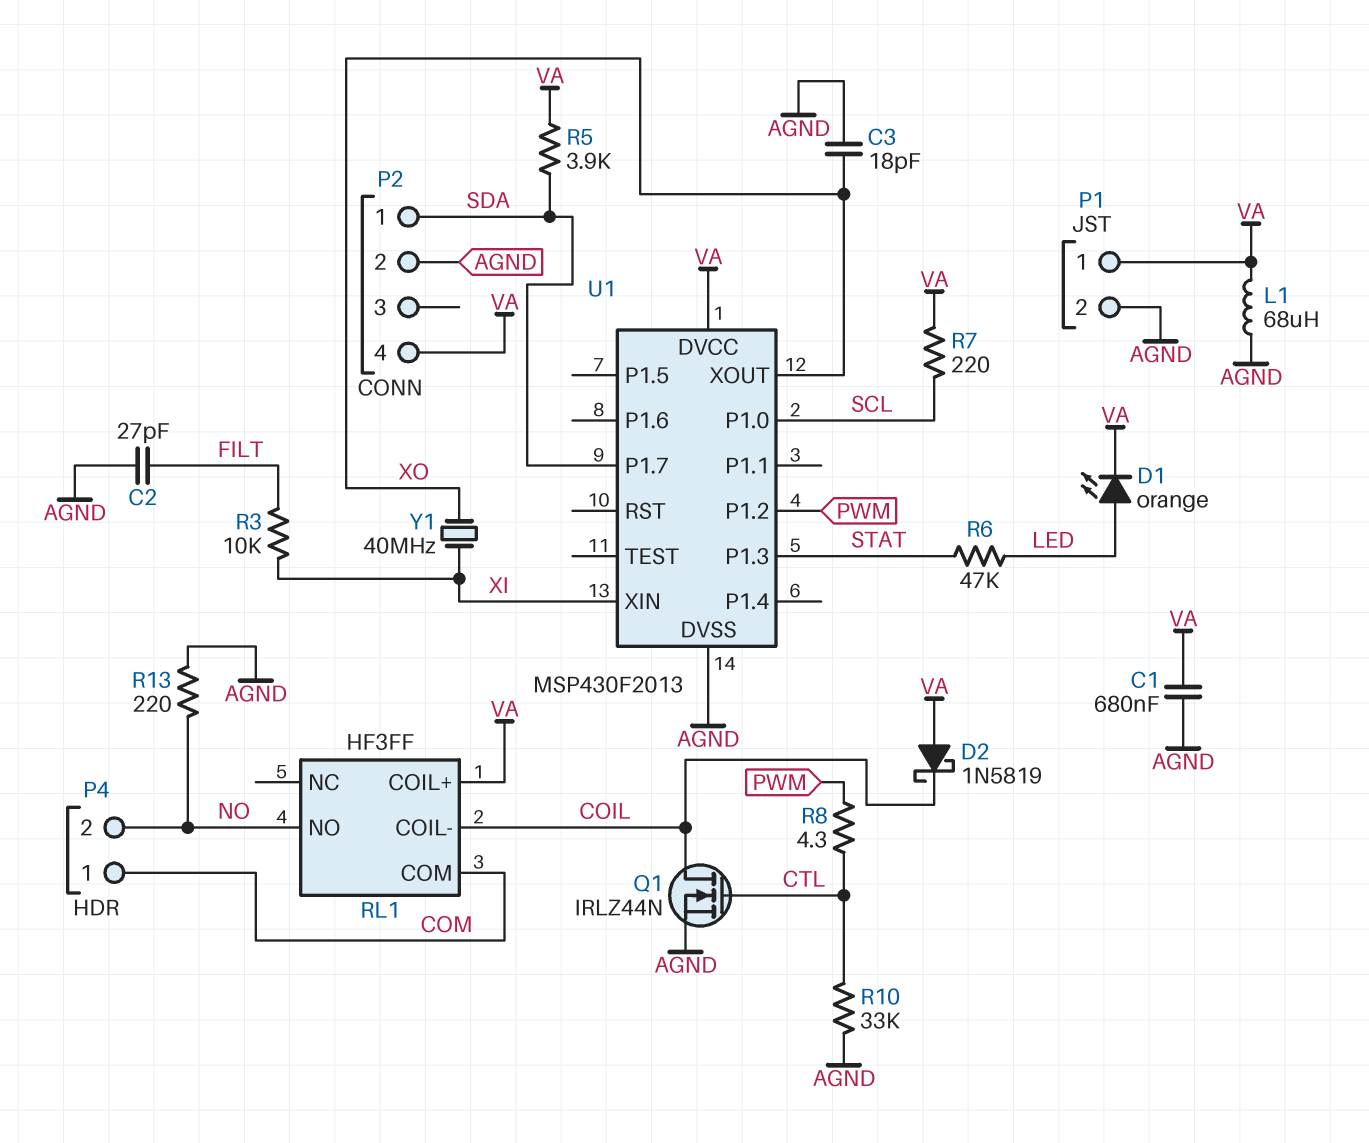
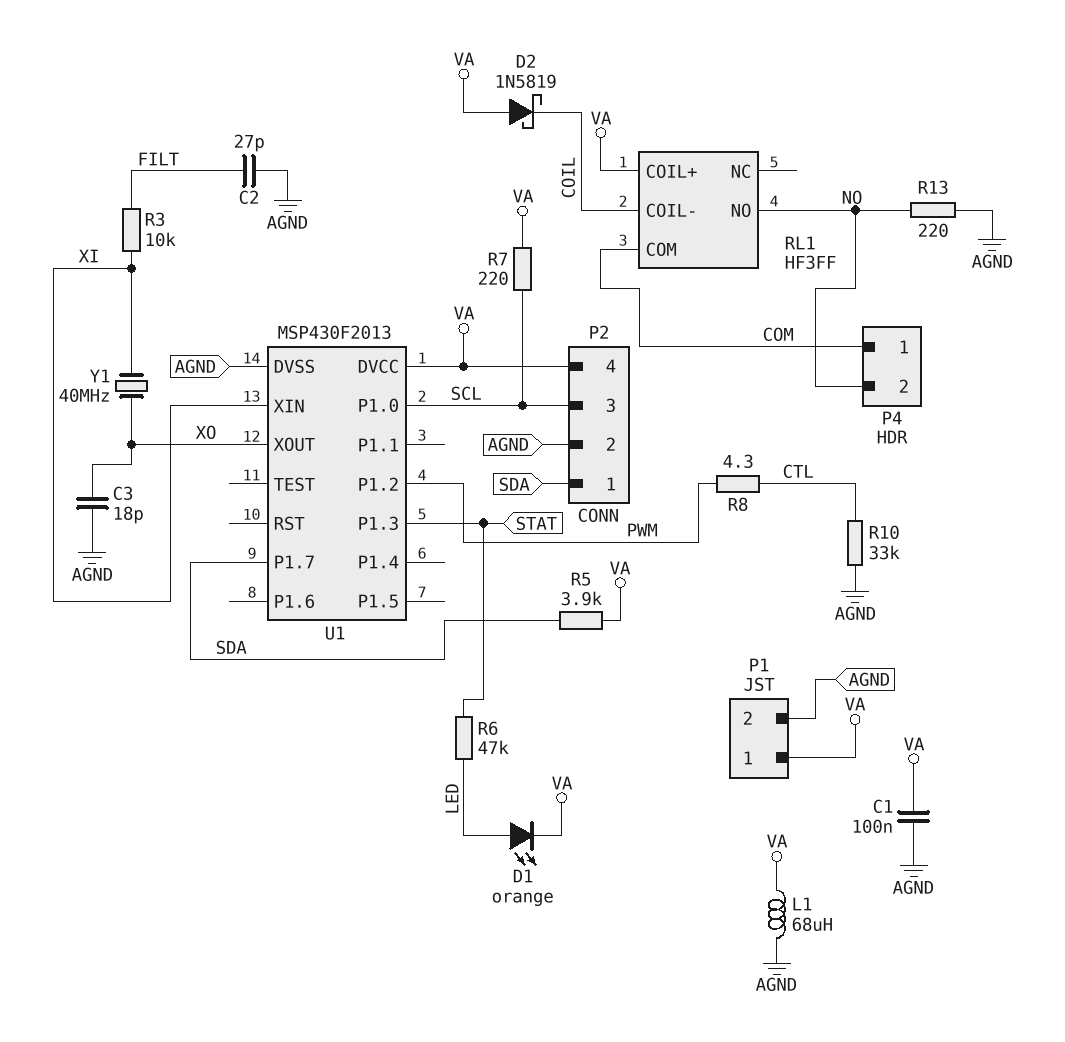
C1: 680nF (AGND, VA) -> 100nF (AGND, VA)
P2 pin 3: none -> SCL
Q1: NMOS IRLZ44N (G CTL, D COIL, S AGND) -> none

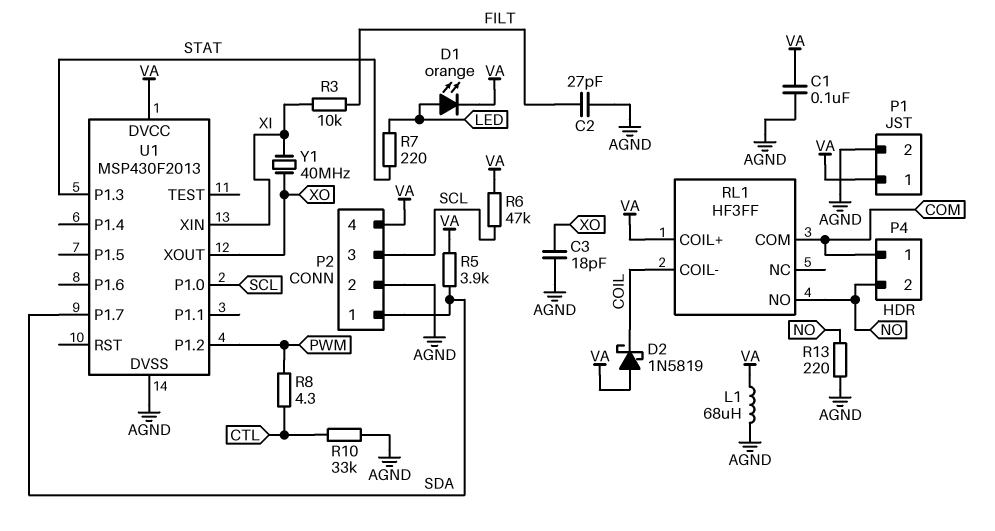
R6: 47k (LED, STAT) -> 47k (SCL, VA)
R7: 220 (SCL, VA) -> 220 (LED, STAT)

